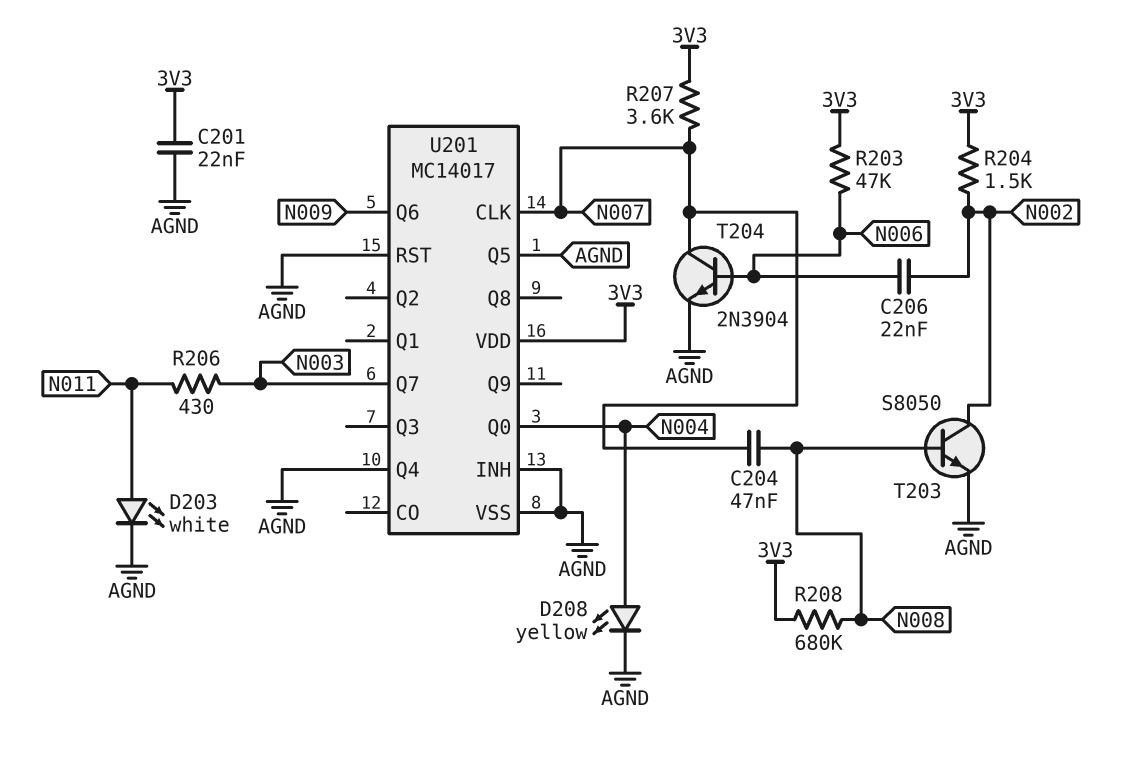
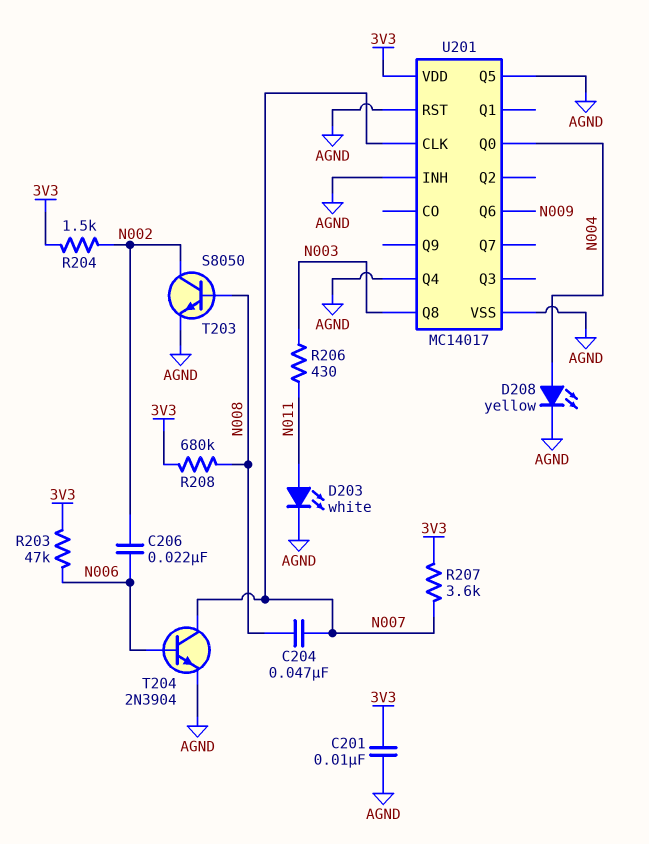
C201: 22nF (3V3, AGND) -> 10nF (3V3, AGND)
U201 pin Q7: N003 -> none
U201 pin Q8: none -> N003

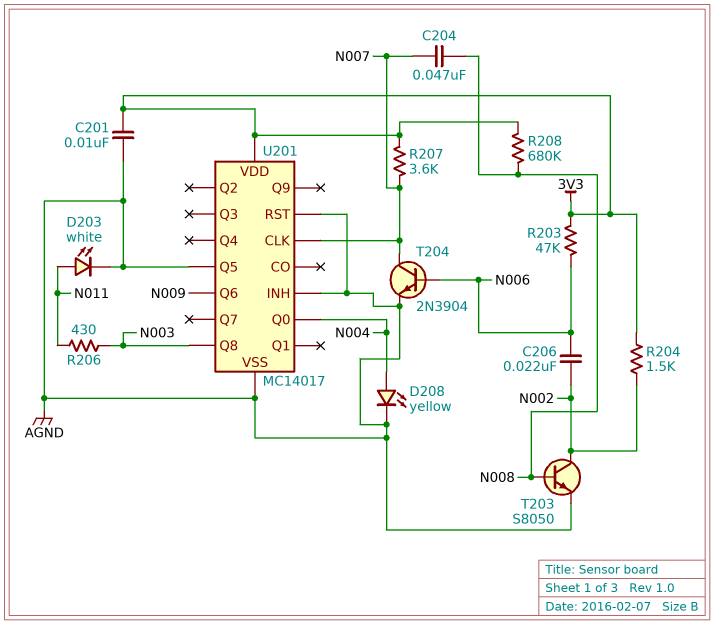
U201 pin Q4: AGND -> none

